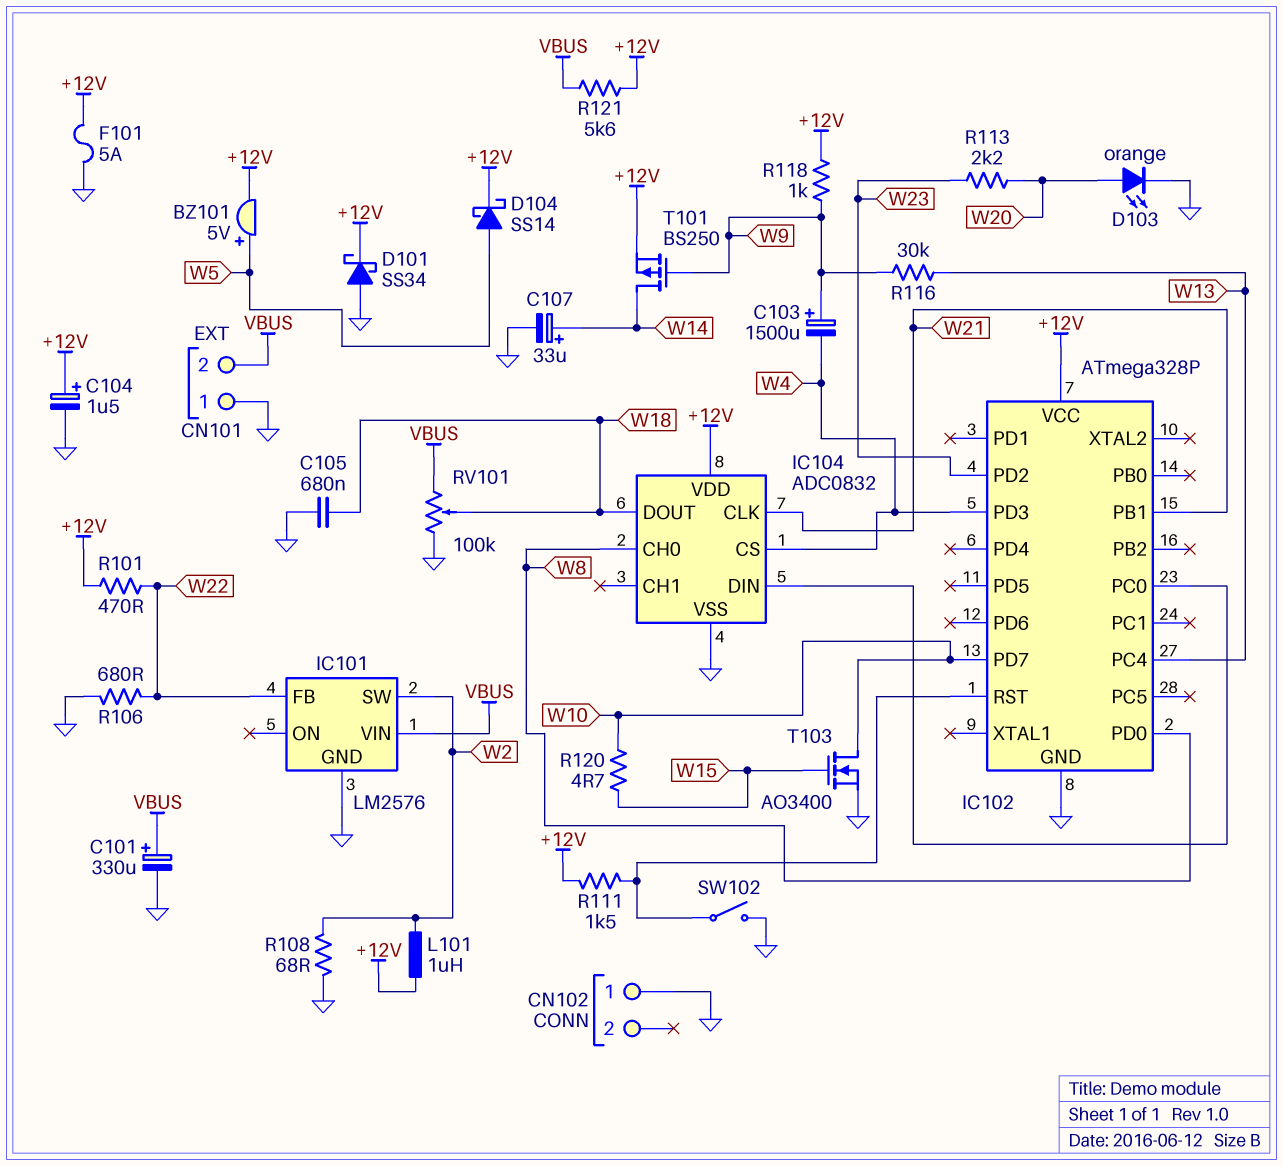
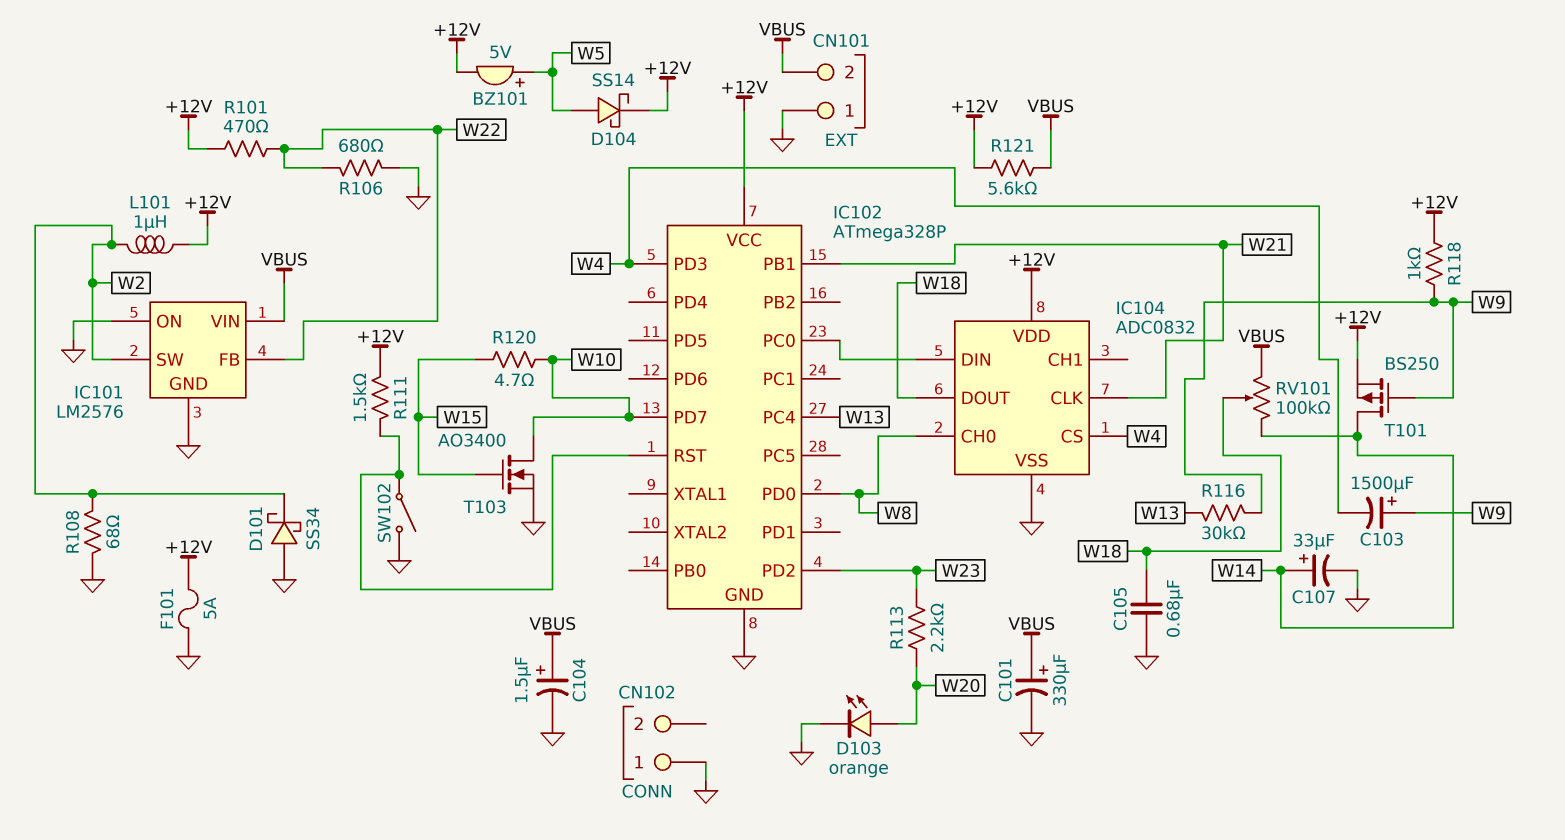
C104: 1.5uF (plus +12V, minus GND) -> 1.5uF (plus VBUS, minus GND)
D101: schottky SS34 (A GND, K +12V) -> schottky SS34 (A GND, K W2)
IC101 pin ON: none -> GND
RV101: 100k (GND, VBUS, wiper W18) -> 100k (VBUS, W14, wiper W18)

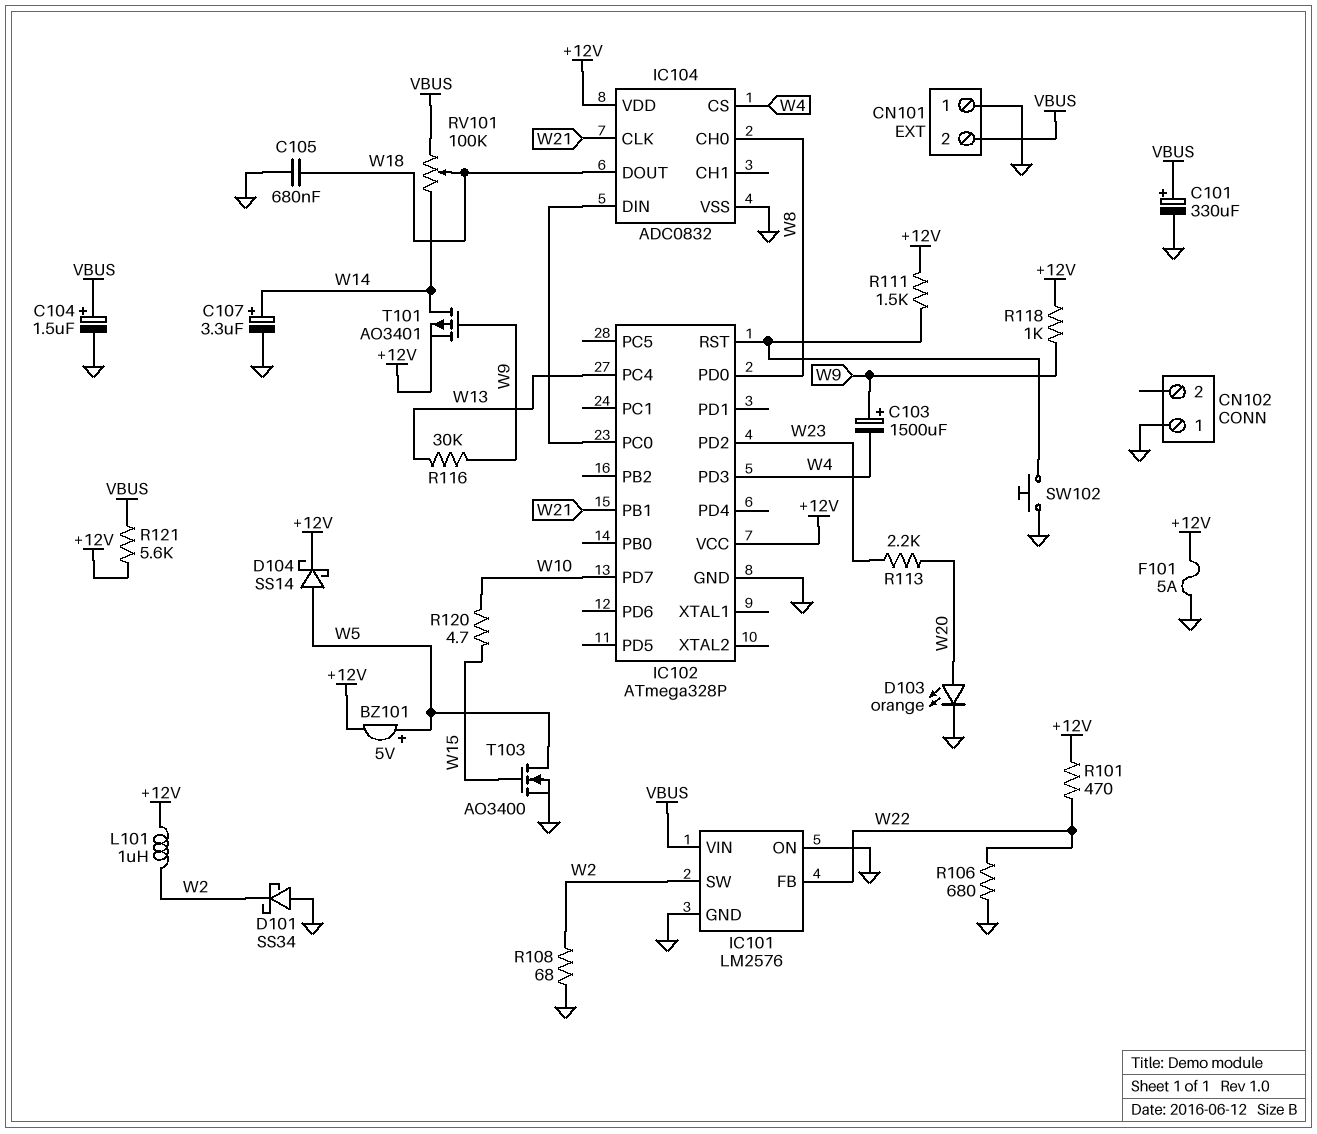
C107: 33uF (plus W14, minus GND) -> 3.3uF (plus W14, minus GND)
SW102: switch (GND, IC102/RST) -> button (GND, IC102/RST)
T101: PMOS BS250 (G W9, D W14, S +12V) -> PMOS AO3401 (G W9, D W14, S +12V)
T103: NMOS AO3400 (G W15, D W10, S GND) -> NMOS AO3400 (G W15, D W5, S GND)

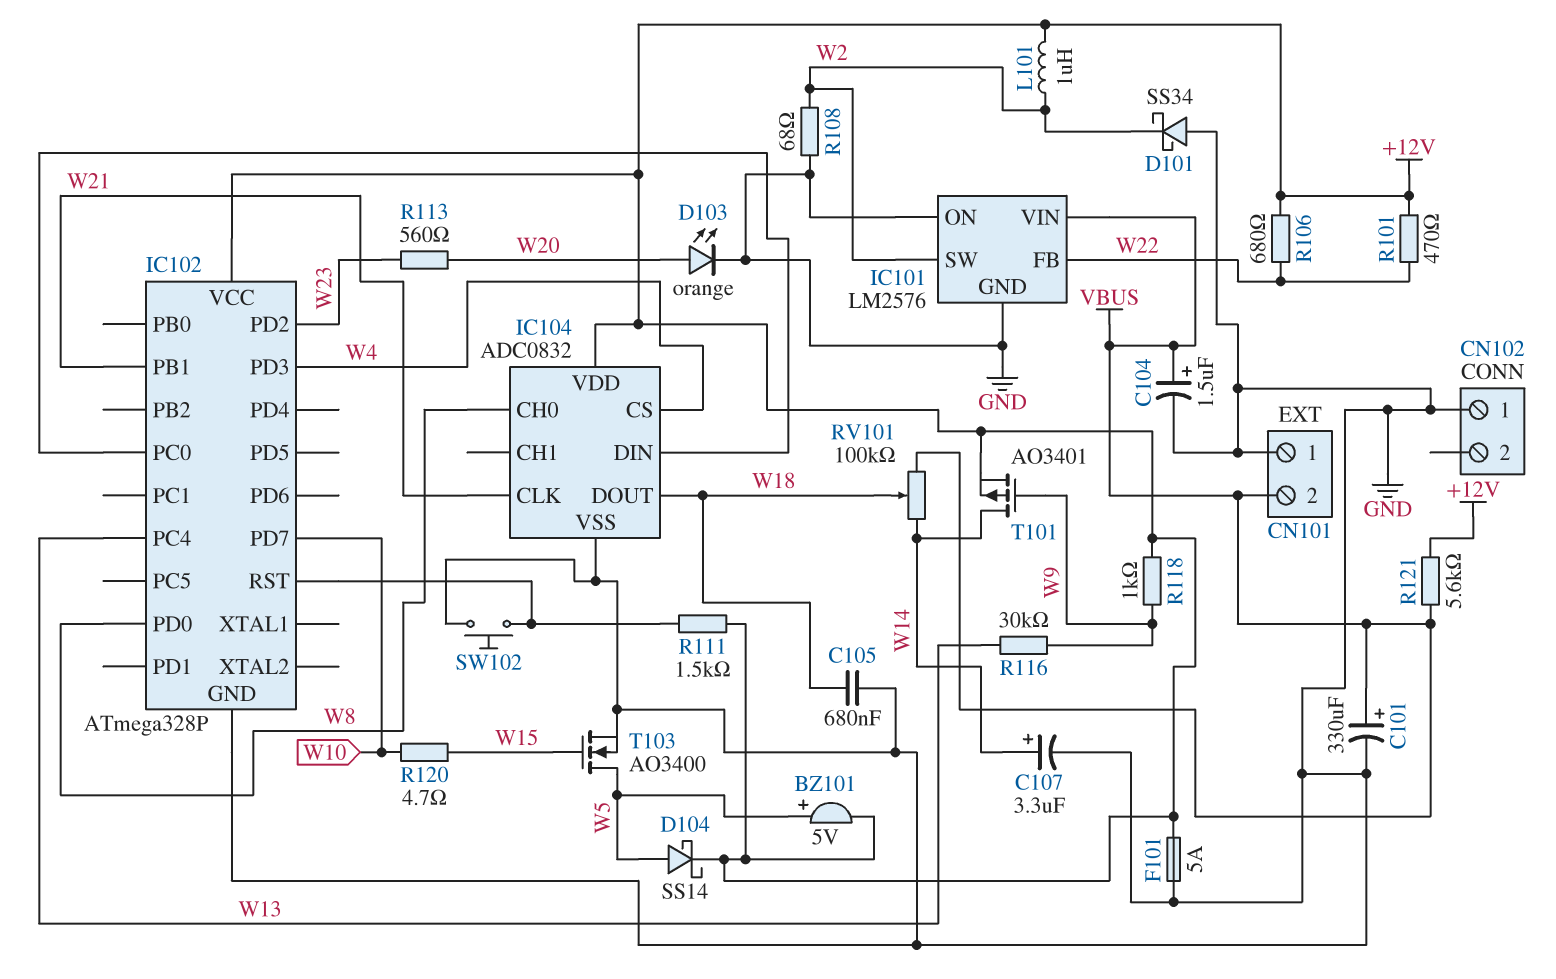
C103: 1500uF (plus W9, minus W4) -> none
R106: 680 (GND, W22) -> 680 (+12V, W22)
R113: 2.2k (W20, W23) -> 560 (W20, W23)

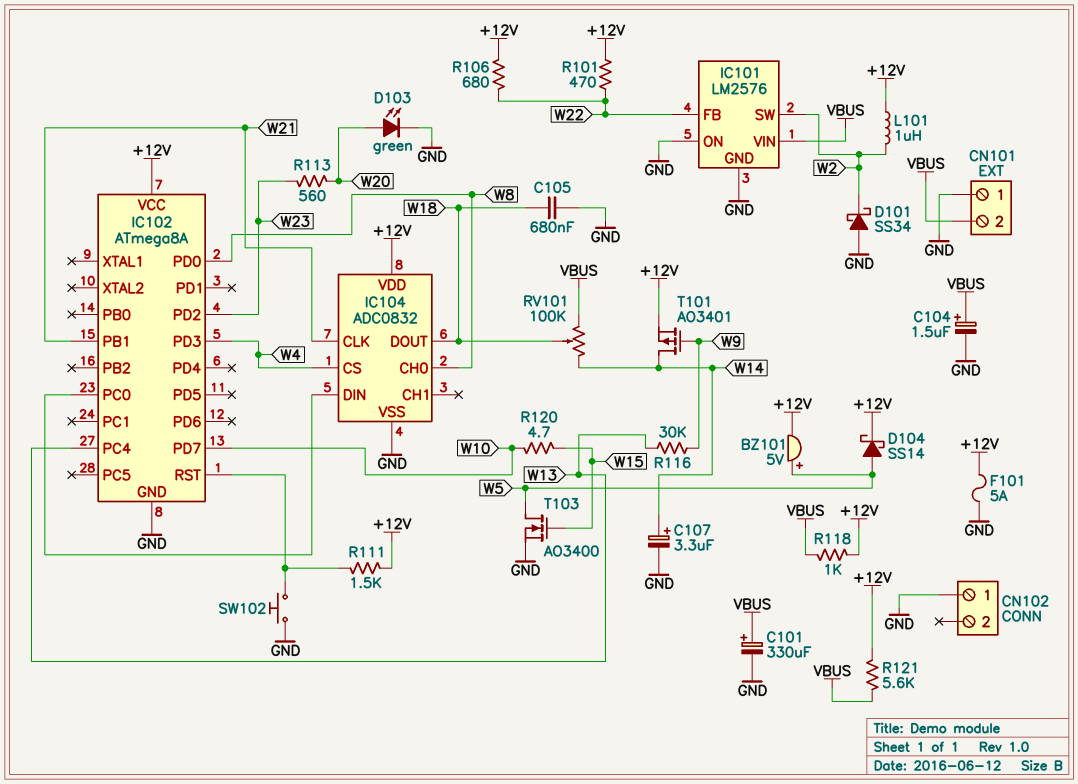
D103: LED orange (A W20, K GND) -> LED green (A W20, K GND)
IC102: ATmega328P -> ATmega8A
R108: 68 (GND, W2) -> none
R118: 1k (+12V, W9) -> 1k (+12V, VBUS)

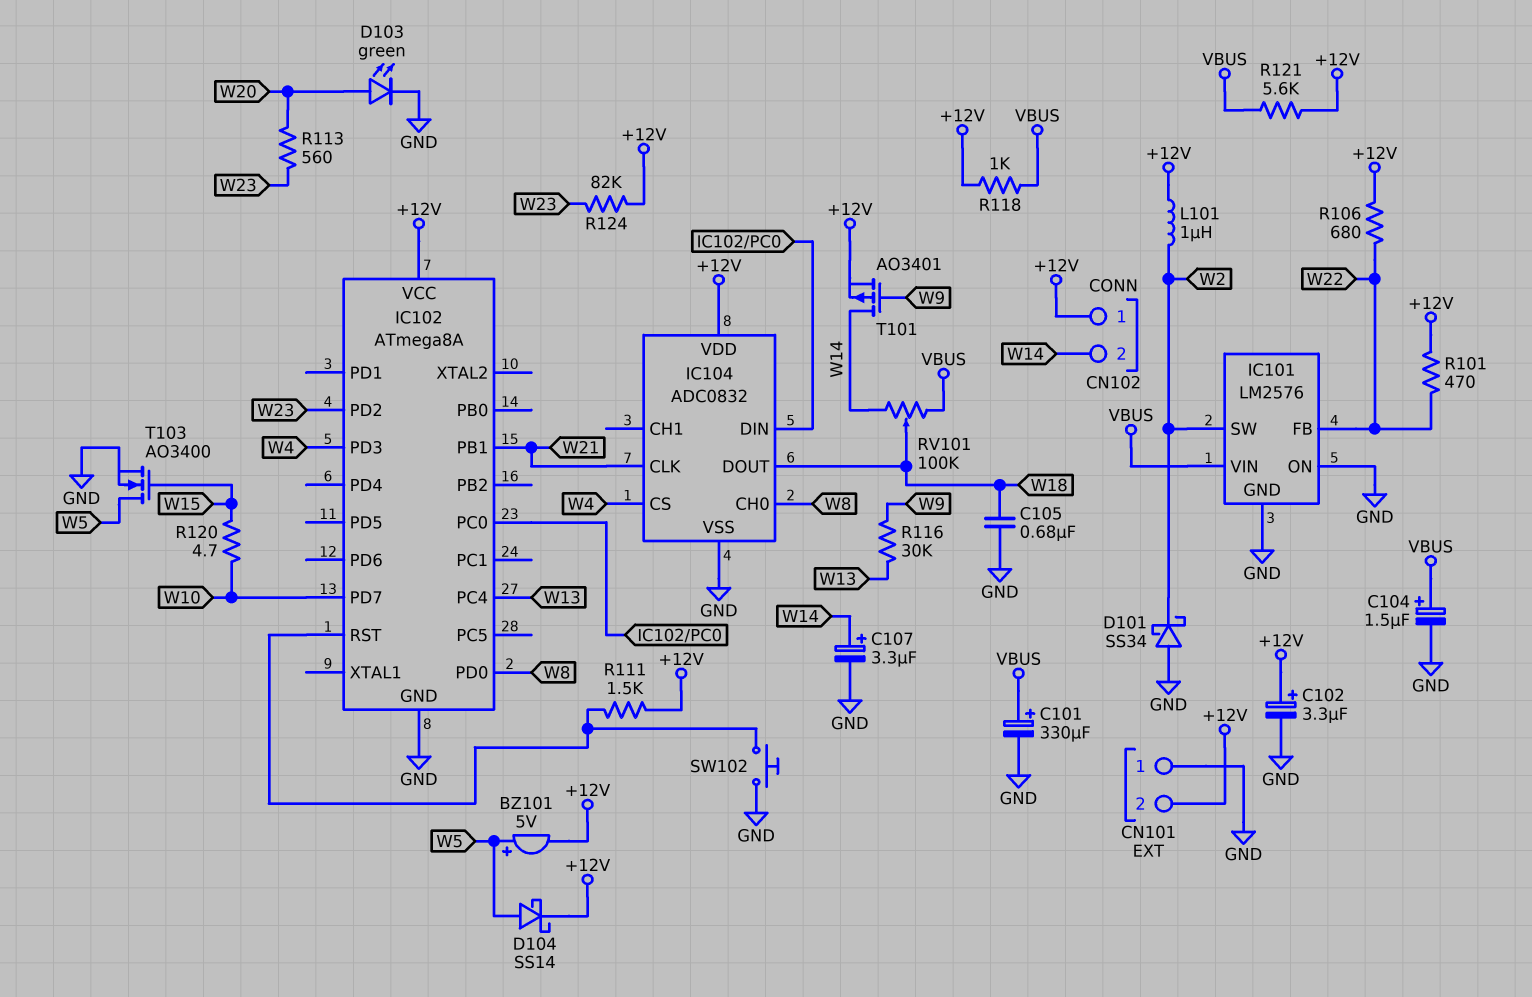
C102: none -> 3.3uF (plus +12V, minus GND)
CN101 pin 2: VBUS -> +12V
CN102 pin 1: GND -> +12V
CN102 pin 2: none -> W14
F101: 5A (+12V, GND) -> none
R124: none -> 82k (+12V, W23)

